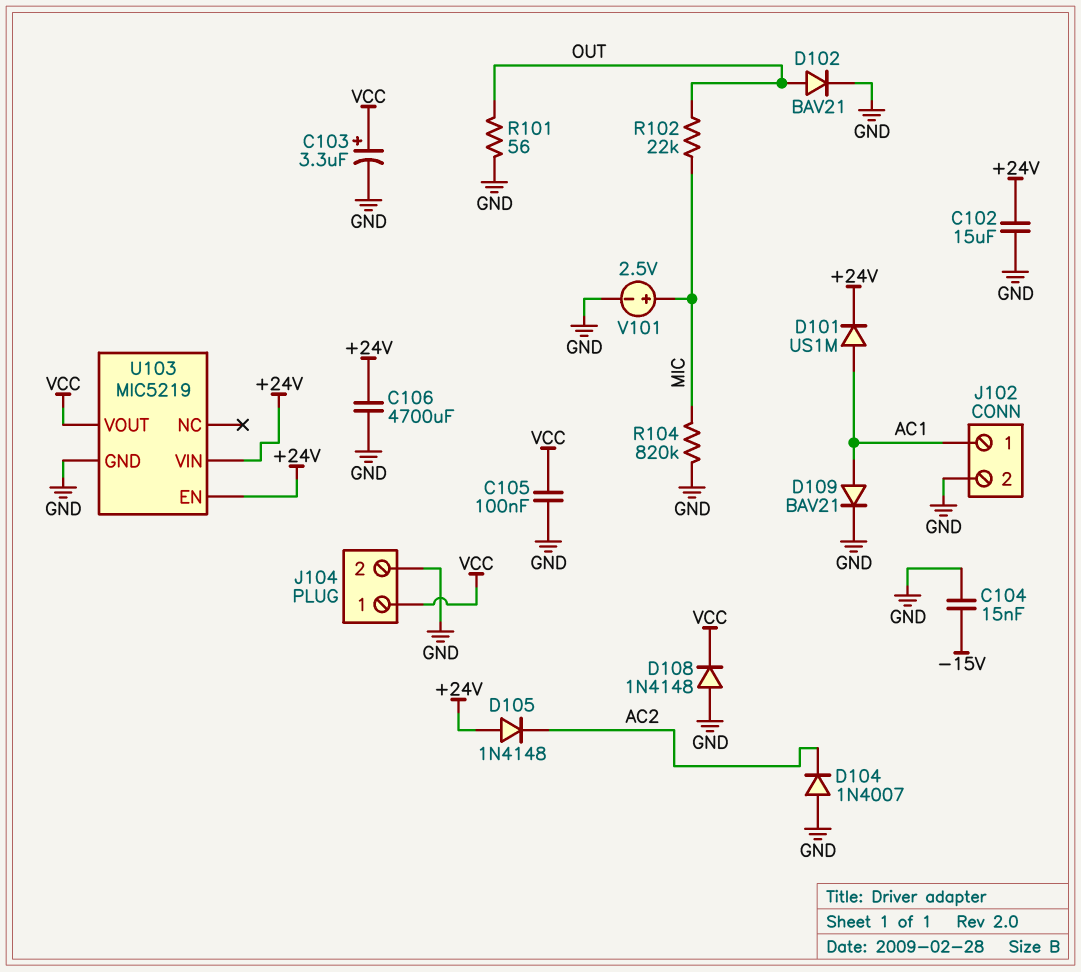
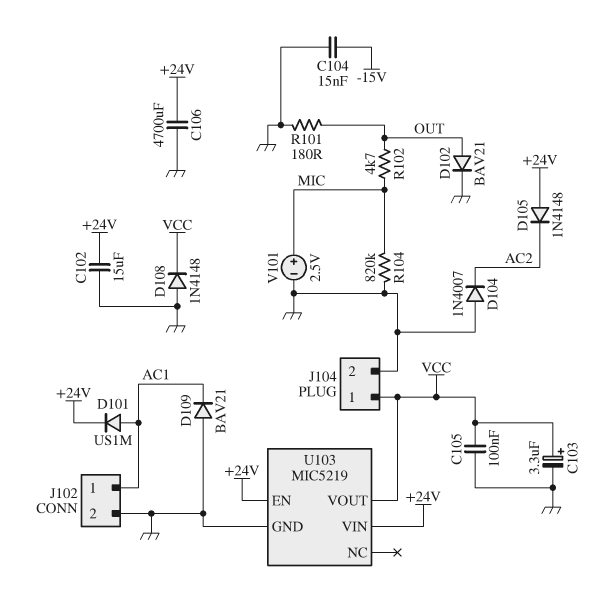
D109: diode BAV21 (A AC1, K GND) -> diode BAV21 (A GND, K AC1)
R101: 56 (GND, OUT) -> 180 (GND, OUT)
R102: 22k (MIC, OUT) -> 4.7k (MIC, OUT)

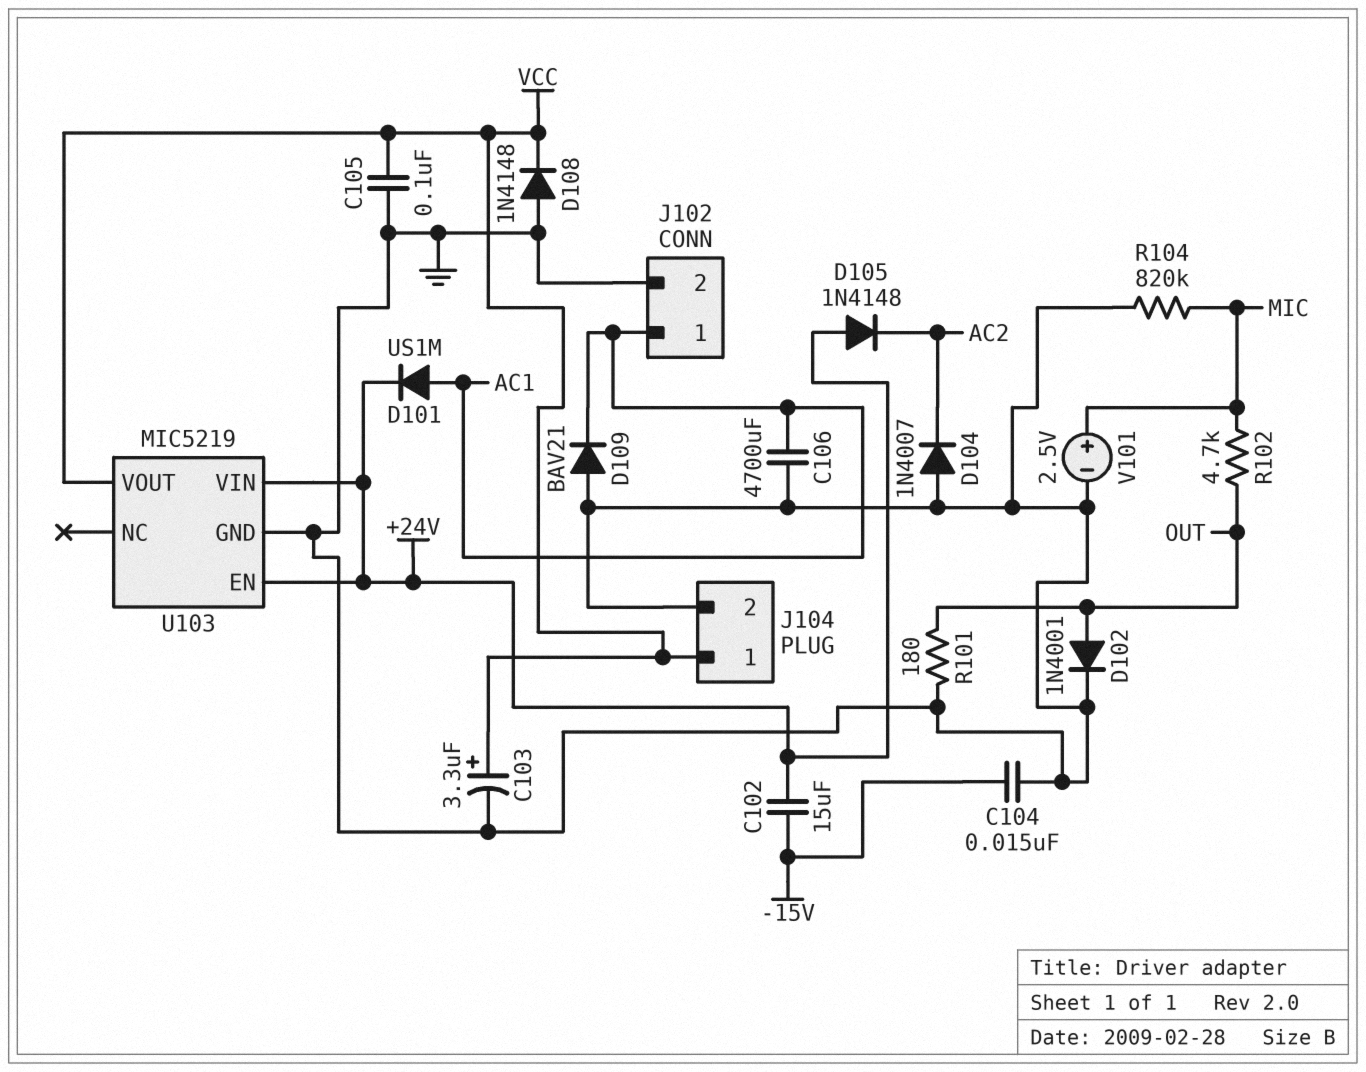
C102: 15uF (+24V, GND) -> 15uF (+24V, -15V)
C106: 4700uF (+24V, GND) -> 4700uF (AC1, GND)
D102: diode BAV21 (A OUT, K GND) -> diode 1N4001 (A OUT, K GND)

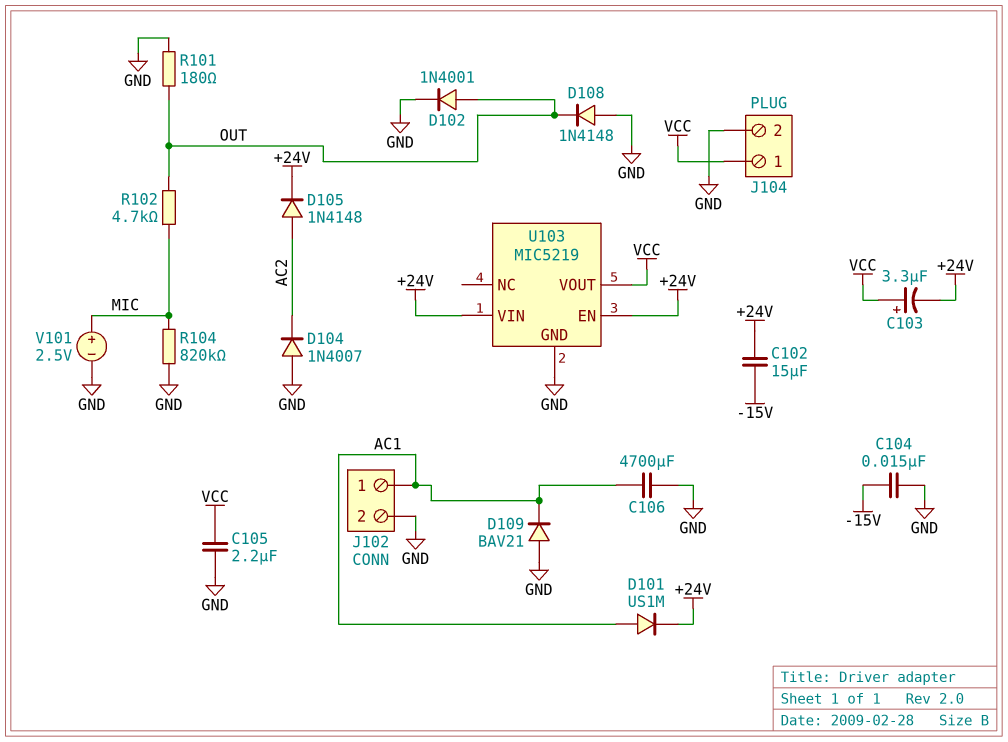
C103: 3.3uF (plus VCC, minus GND) -> 3.3uF (plus VCC, minus +24V)
C105: 100nF (GND, VCC) -> 2.2uF (GND, VCC)
D105: diode 1N4148 (A +24V, K AC2) -> diode 1N4148 (A AC2, K +24V)
D108: diode 1N4148 (A GND, K VCC) -> diode 1N4148 (A GND, K OUT)

